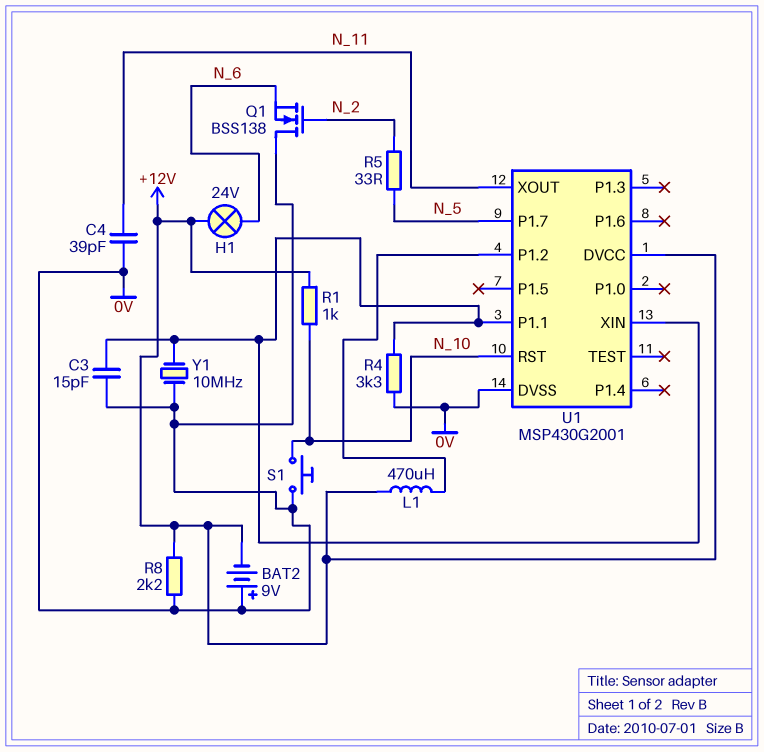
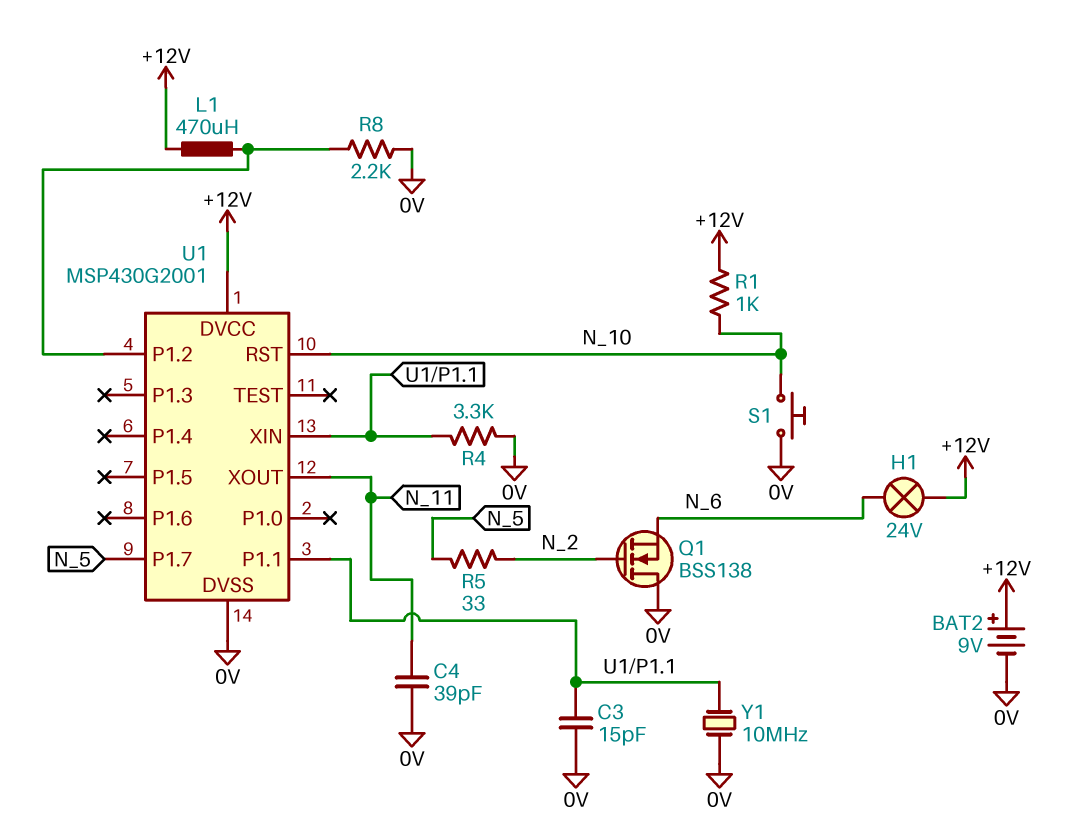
BAT2: 9V (plus 0V, minus +12V) -> 9V (plus +12V, minus 0V)
R8: 2.2k (+12V, 0V) -> 2.2k (0V, U1/P1.2)

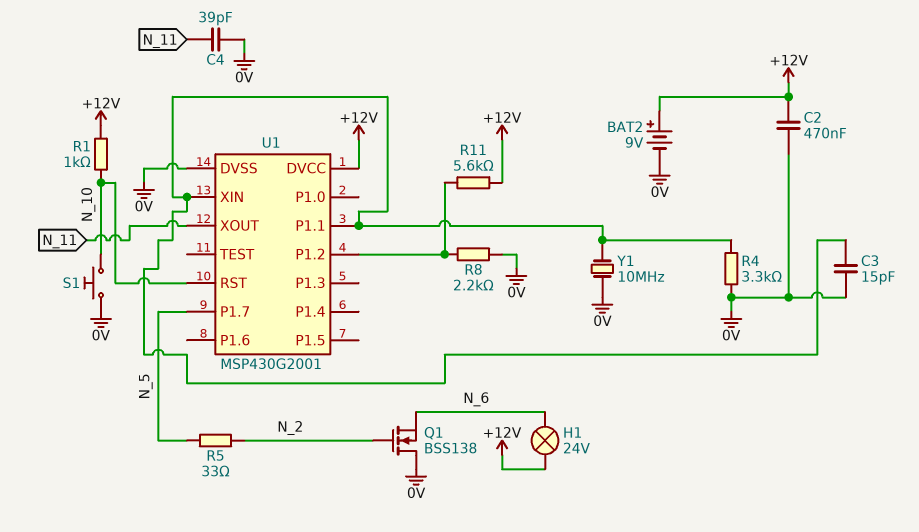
C2: none -> 470nF (+12V, 0V)
L1: 470uH (+12V, U1/P1.2) -> none
R11: none -> 5.6k (+12V, U1/P1.2)

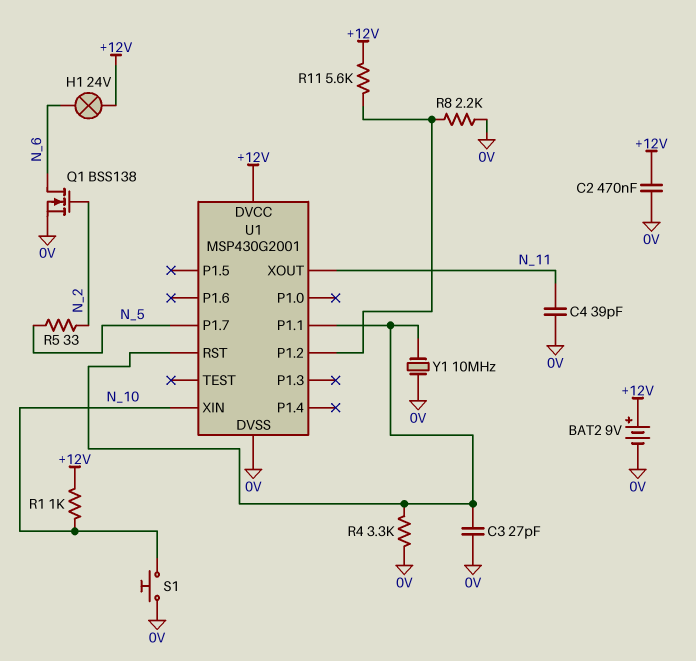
C3: 15pF (0V, U1/P1.1) -> 27pF (0V, U1/P1.1)
Q1: NMOS BSS138 (G N_2, D 0V, S N_6) -> NMOS BSS138 (G N_2, D N_6, S 0V)
U1 pin RST: N_10 -> U1/P1.1
U1 pin XIN: U1/P1.1 -> N_10

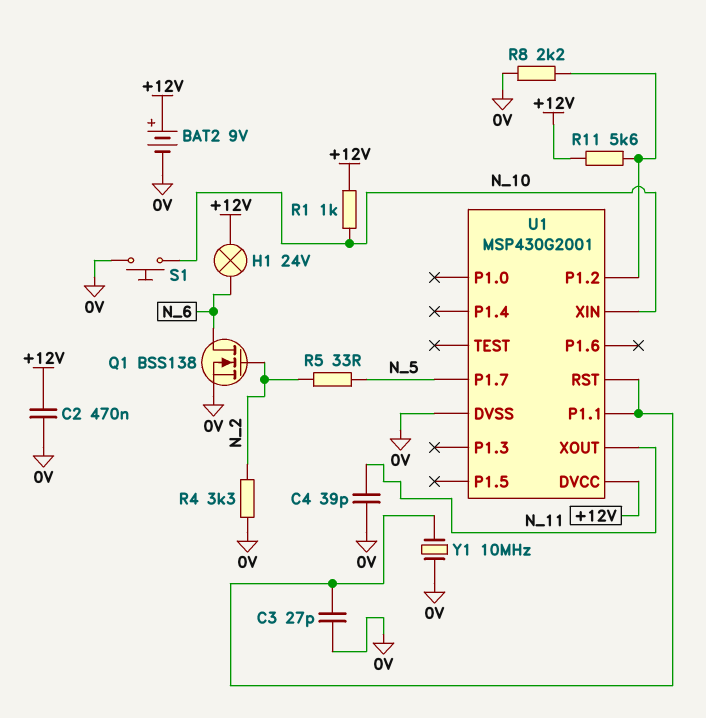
R4: 3.3k (0V, U1/P1.1) -> 3.3k (0V, N_2)

